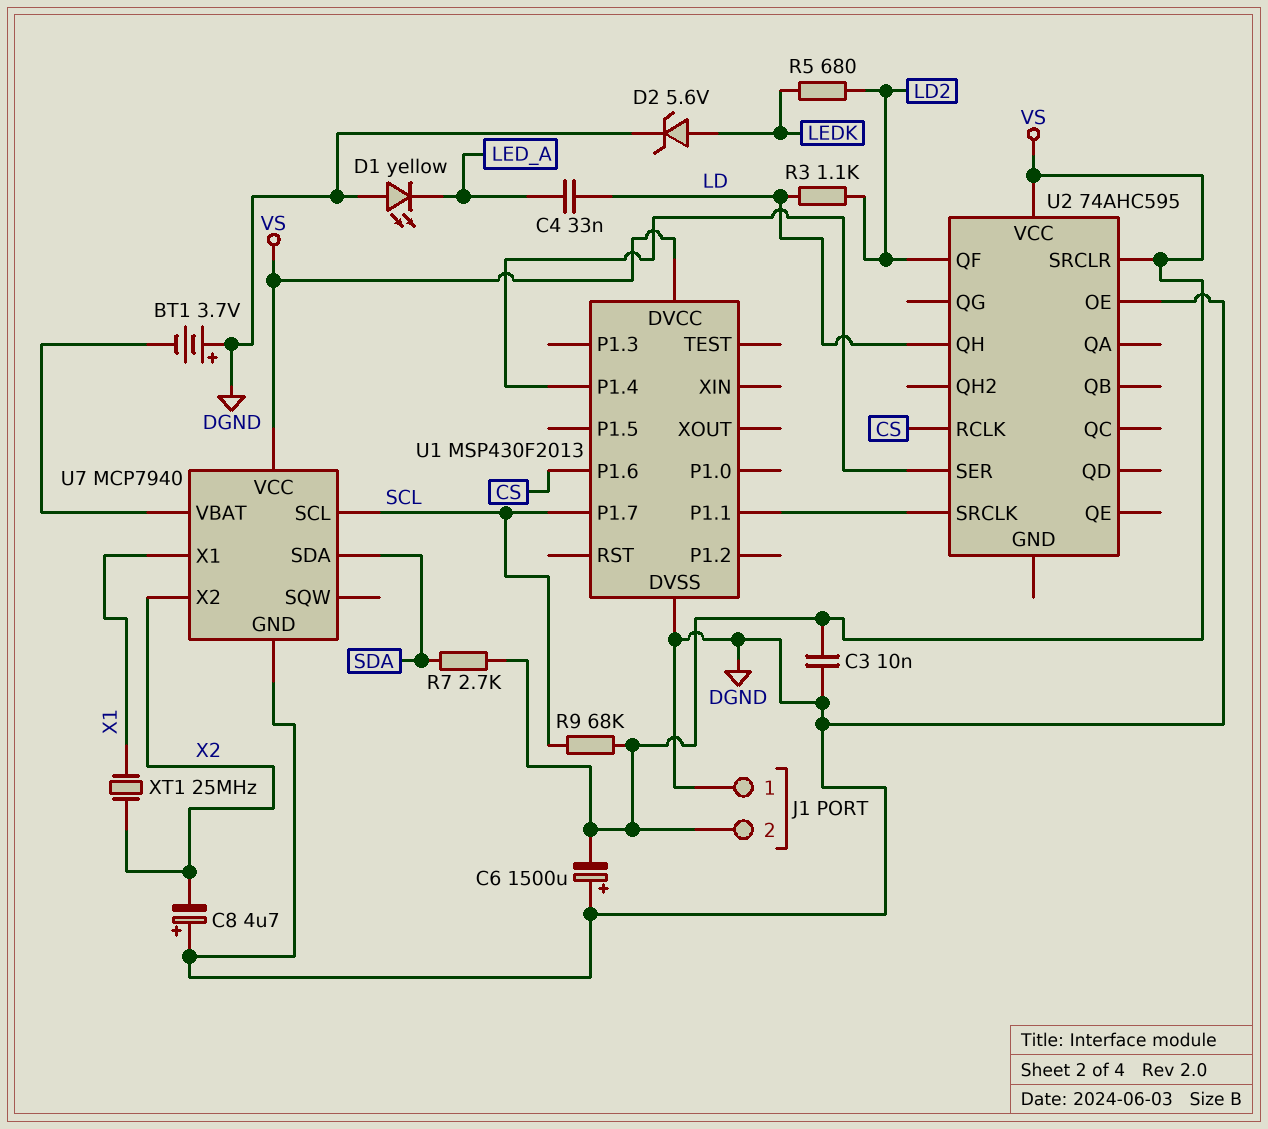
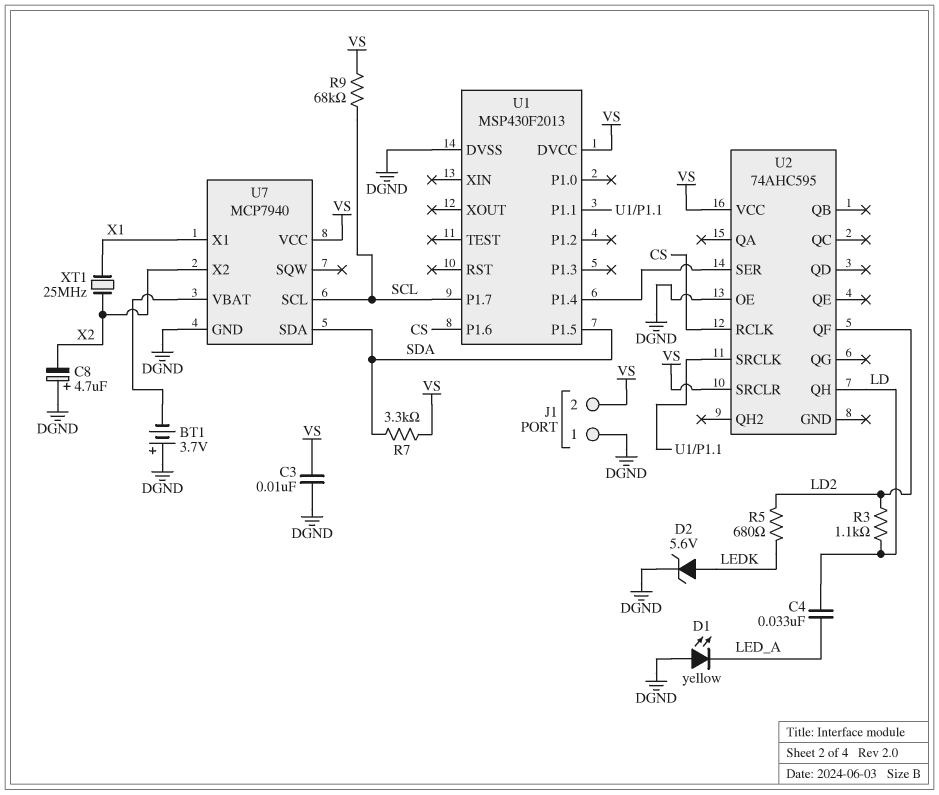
C6: 1500uF (plus DGND, minus VS) -> none
R7: 2.7k (SDA, VS) -> 3.3k (SDA, VS)
U1 pin P1.5: none -> SDA

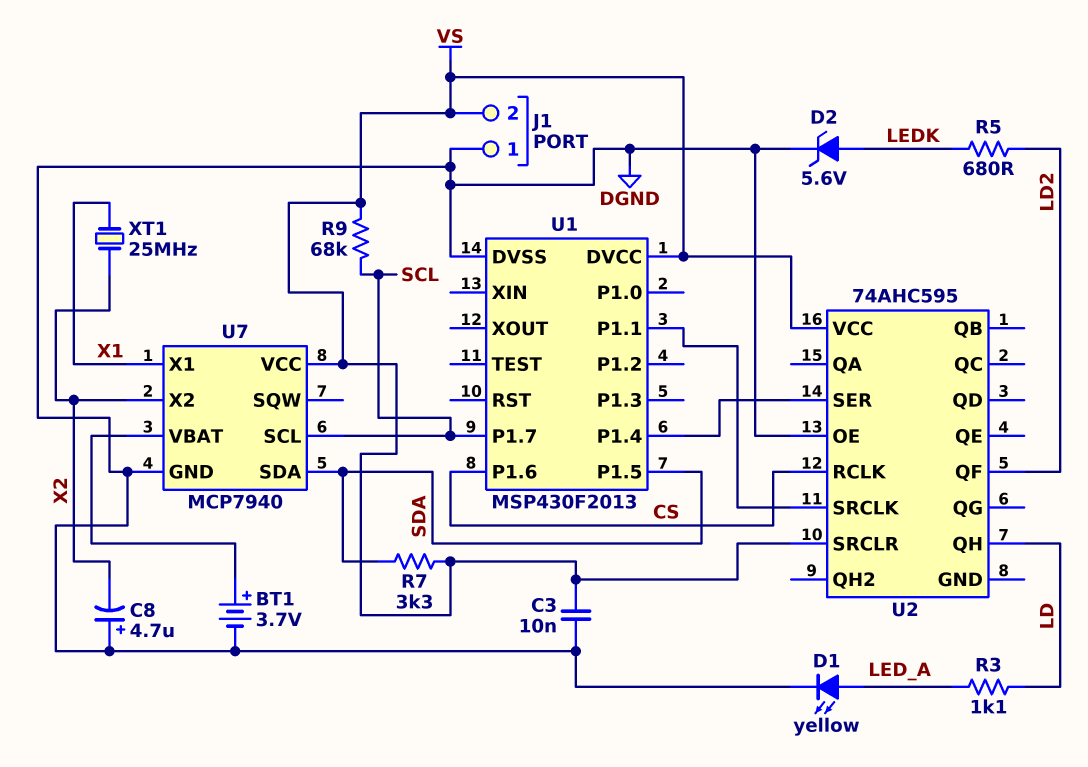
BT1: 3.7V (plus DGND, minus U7/VBAT) -> 3.7V (plus U7/VBAT, minus DGND)
C4: 33nF (LD, LED_A) -> none
D1: LED yellow (A DGND, K LED_A) -> LED yellow (A LED_A, K DGND)
R3: 1.1k (LD, LD2) -> 1.1k (LD, LED_A)

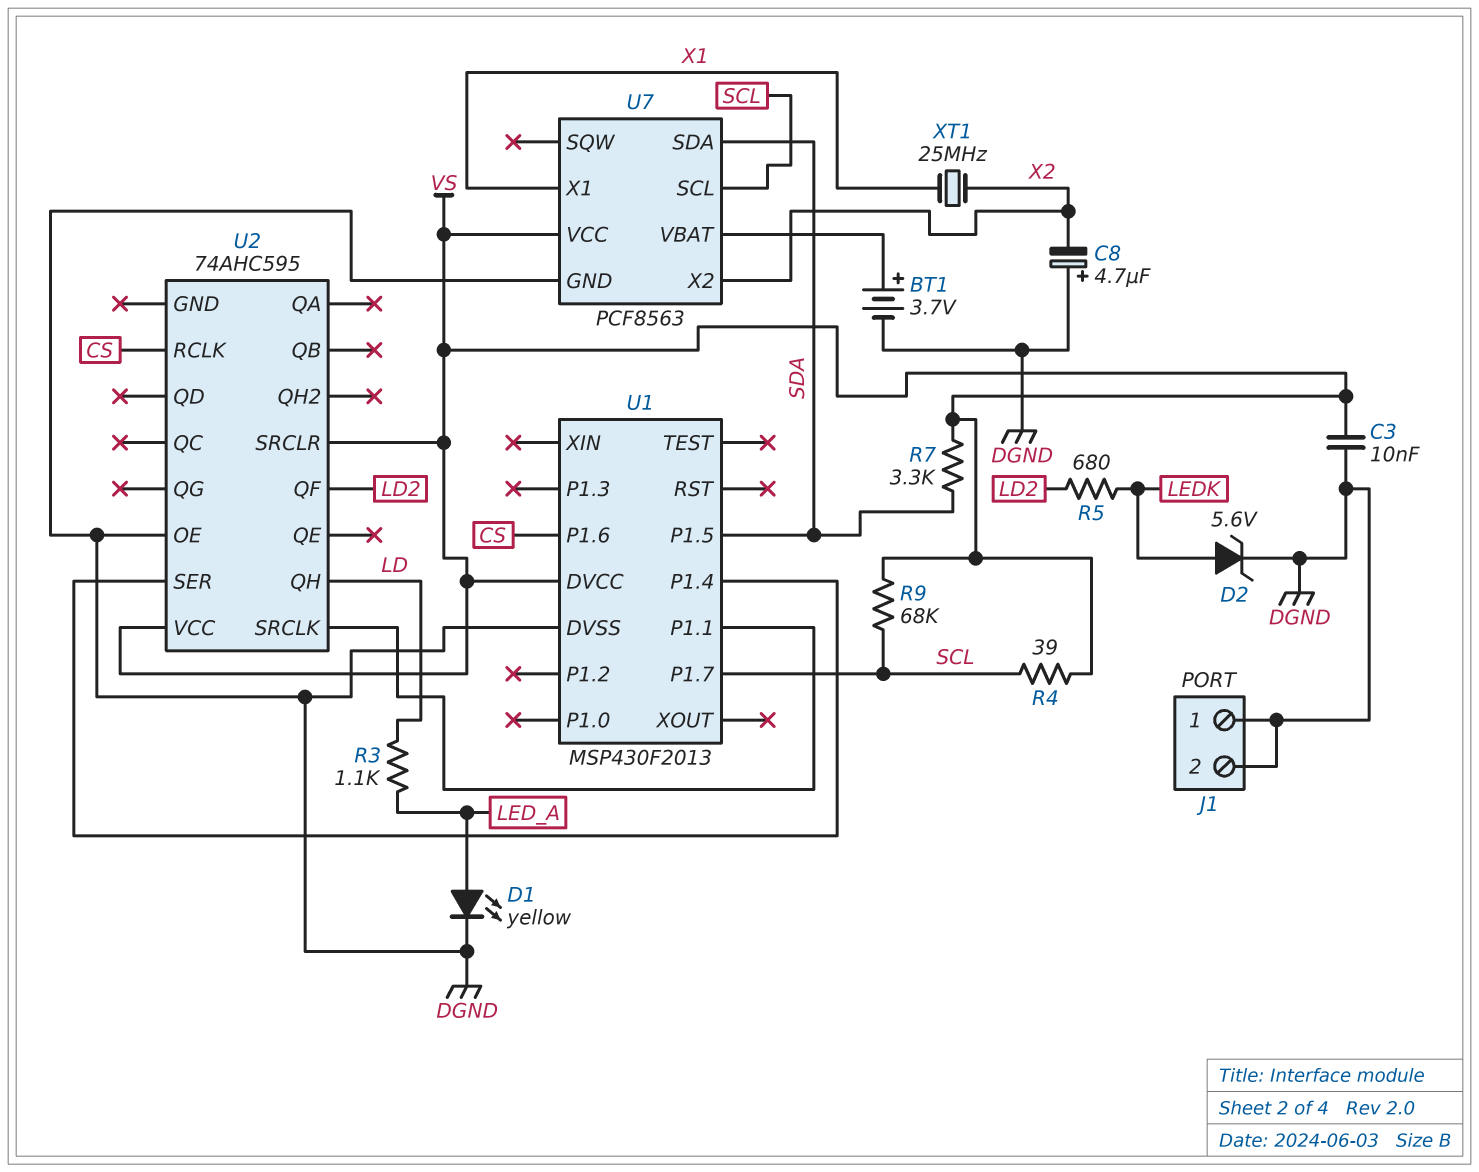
J1 pin 2: VS -> DGND
R4: none -> 39 (SCL, VS)
U7: MCP7940 -> PCF8563

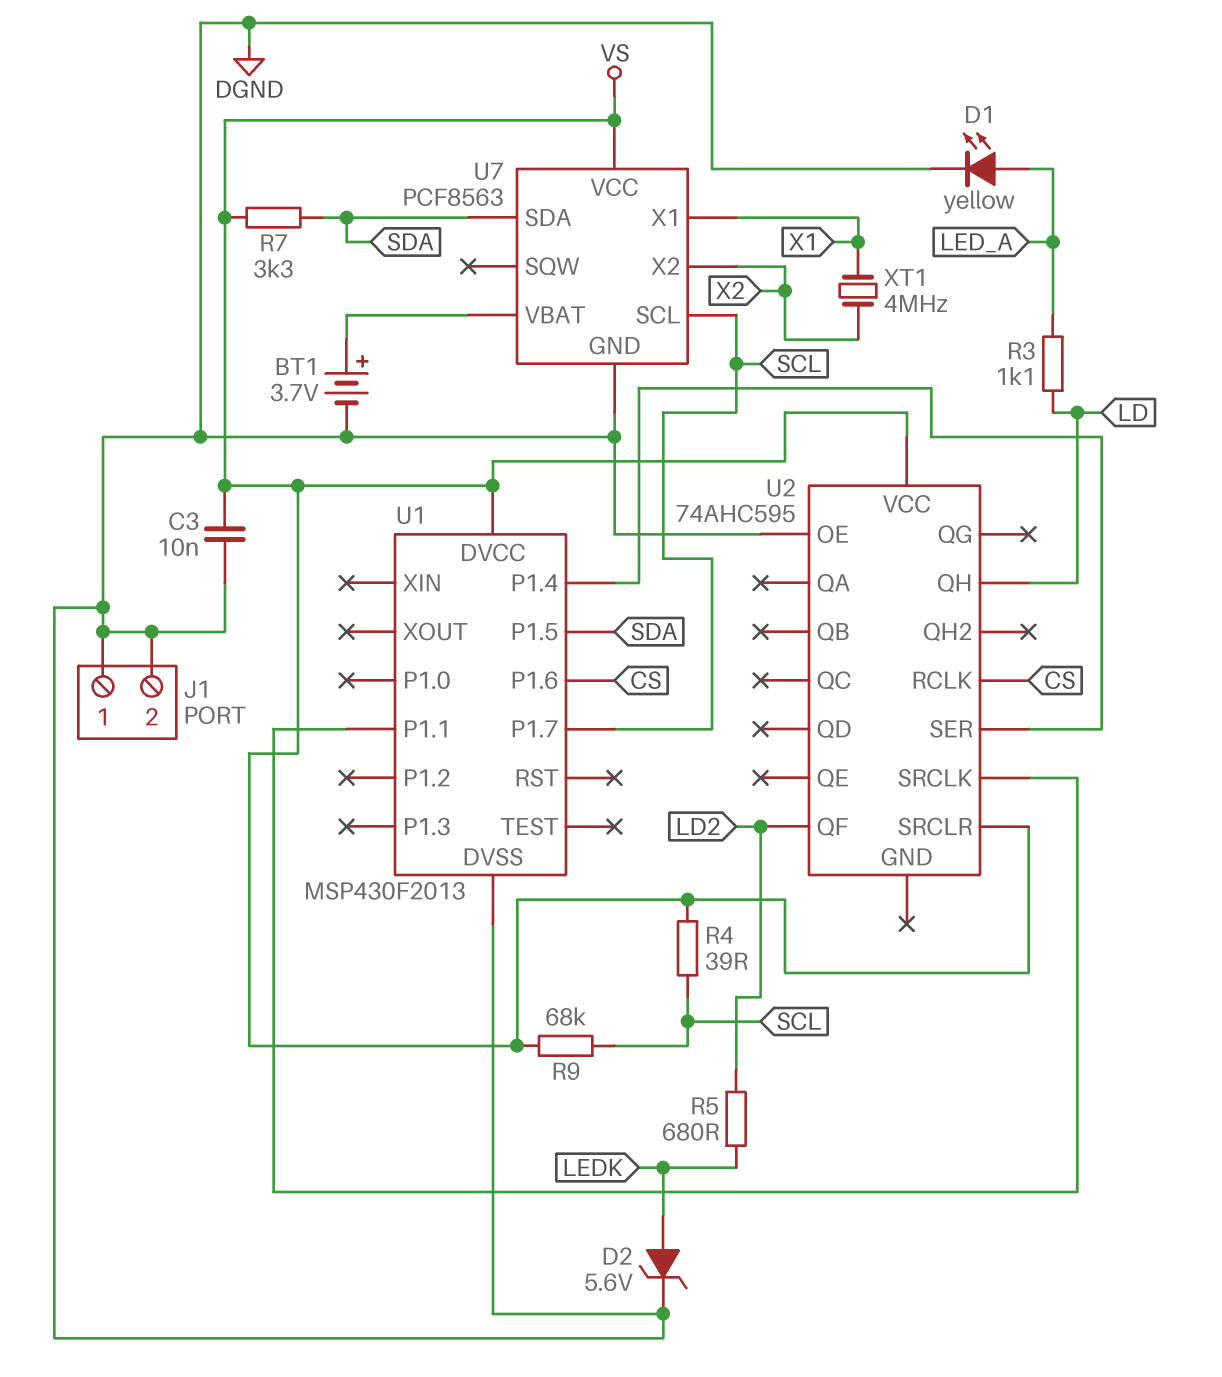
C8: 4.7uF (plus DGND, minus X2) -> none
XT1: 25MHz (X1, X2) -> 4MHz (X1, X2)

